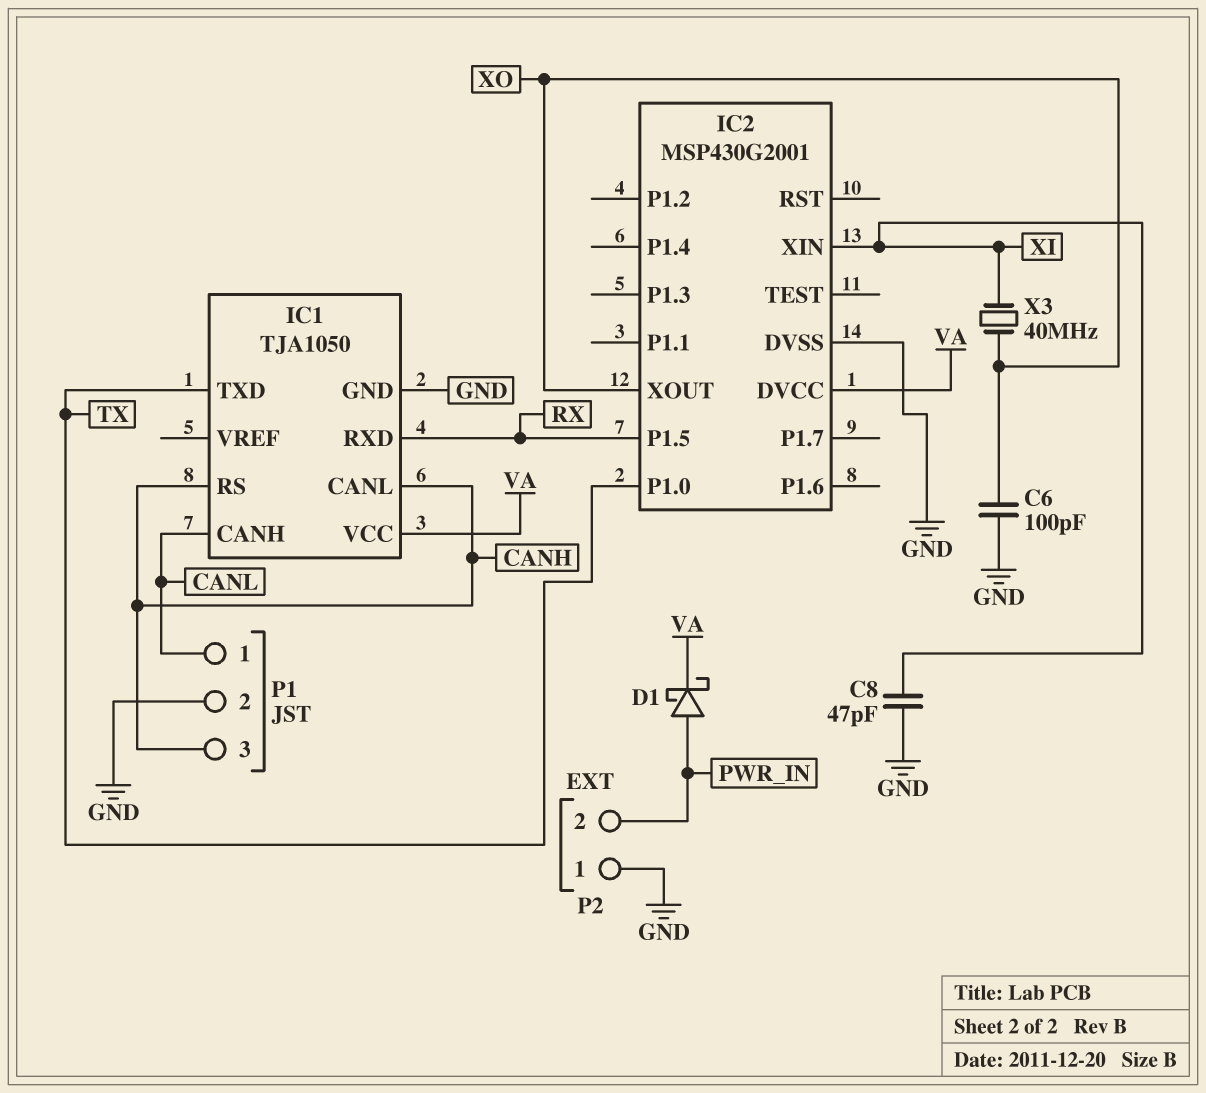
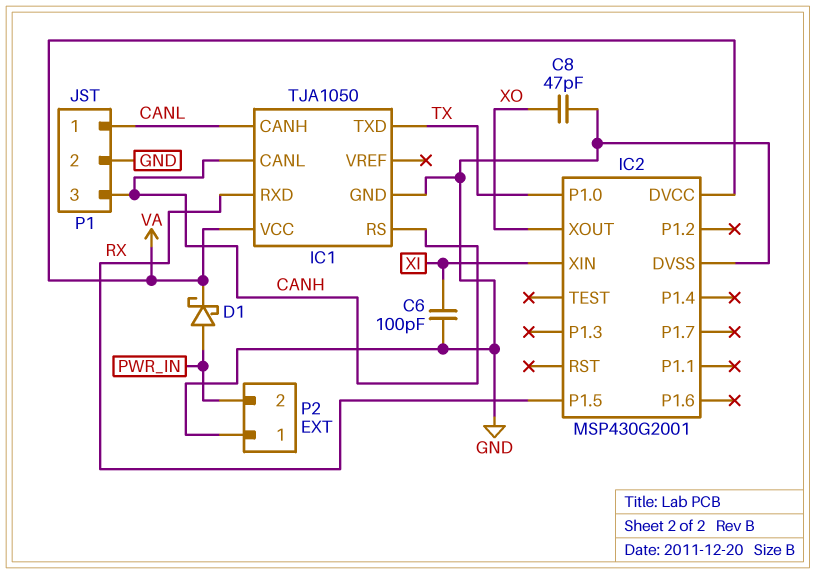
C6: 100pF (GND, XO) -> 100pF (GND, XI)
C8: 47pF (GND, XI) -> 47pF (GND, XO)
X3: 40MHz (XI, XO) -> none

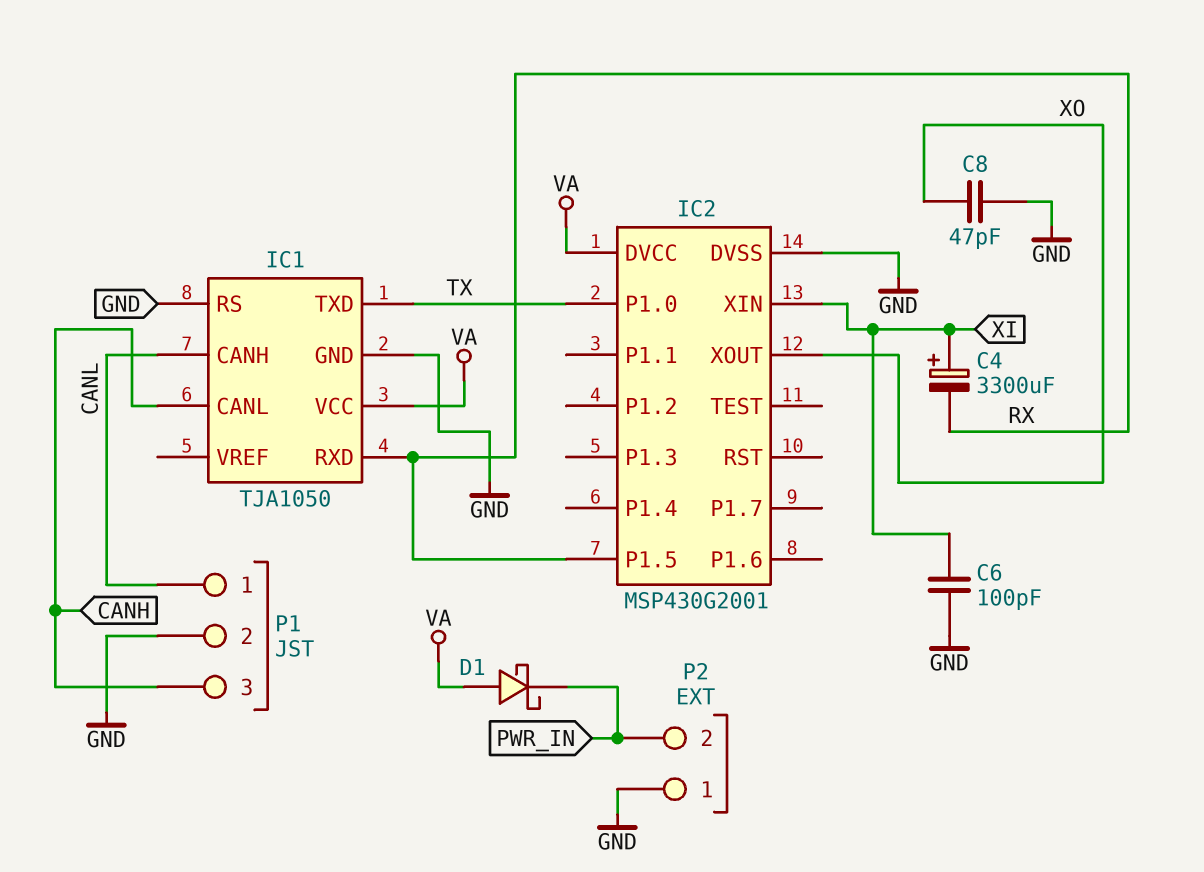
C4: none -> 3300uF (plus XI, minus RX)
D1: schottky (A PWR_IN, K VA) -> schottky (A VA, K PWR_IN)
IC1 pin RS: CANH -> GND

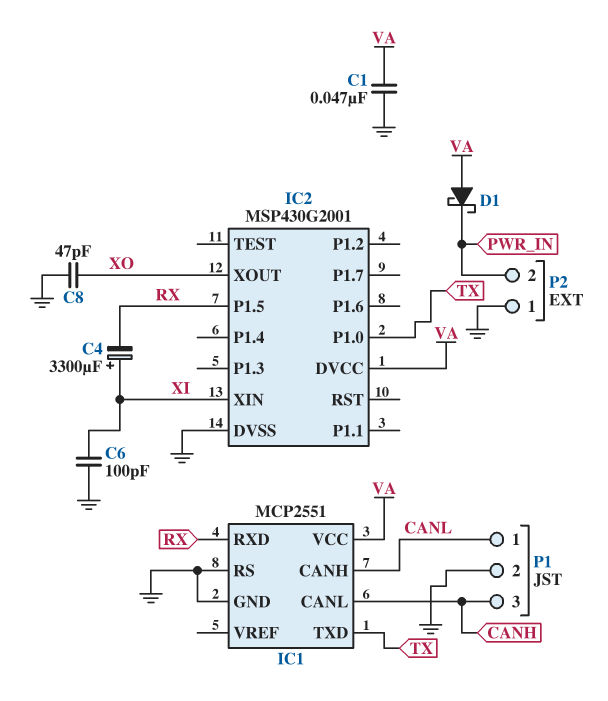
C1: none -> 47nF (GND, VA)
IC1: TJA1050 -> MCP2551

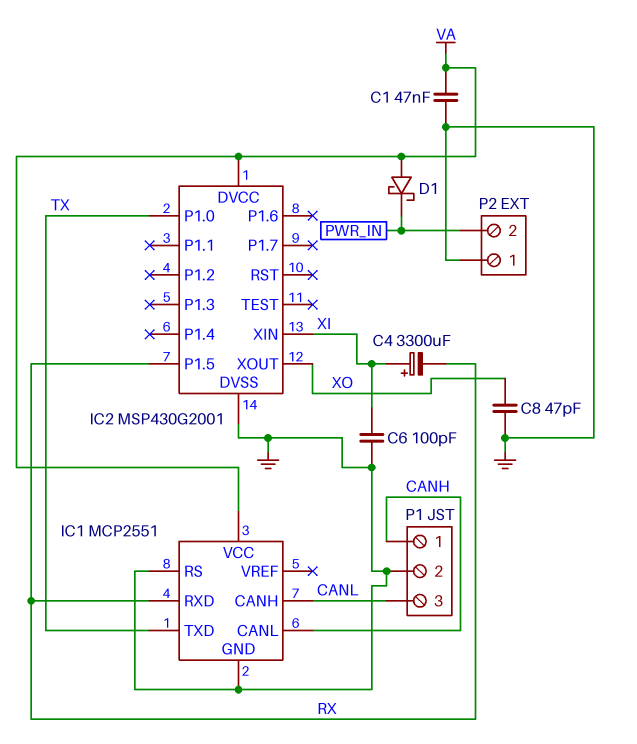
P1 pin 1: CANL -> CANH
P1 pin 3: CANH -> CANL

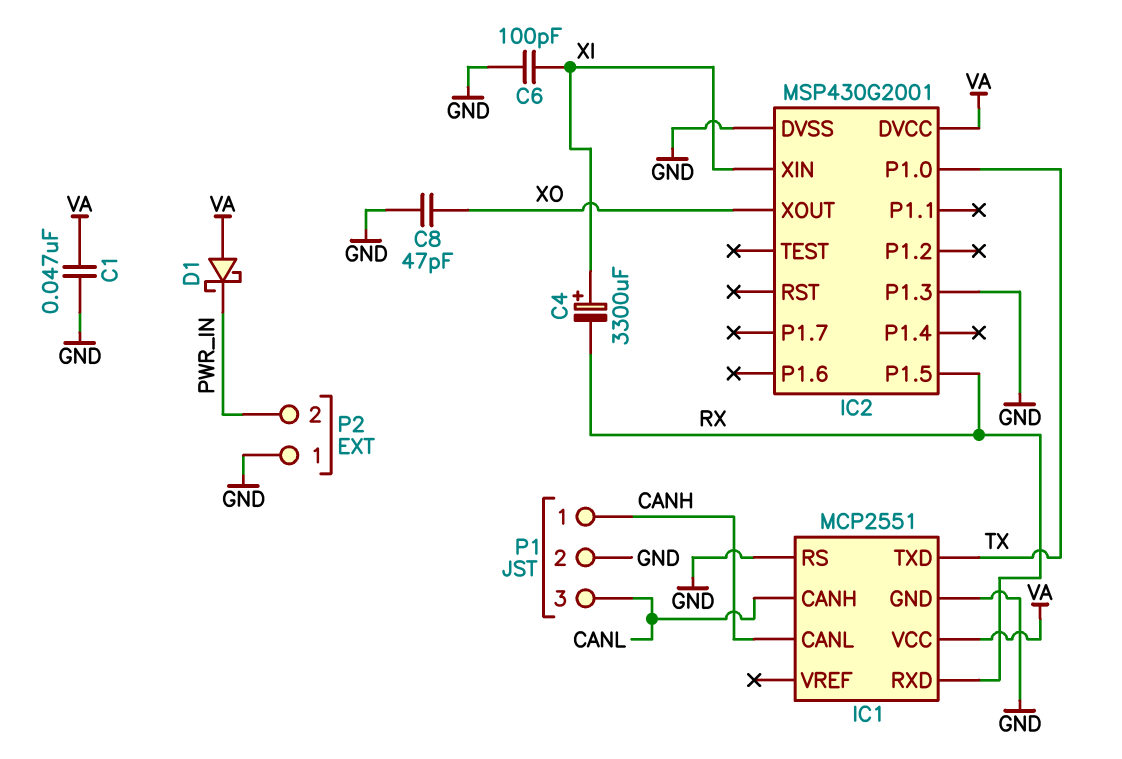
IC2 pin P1.3: none -> GND

